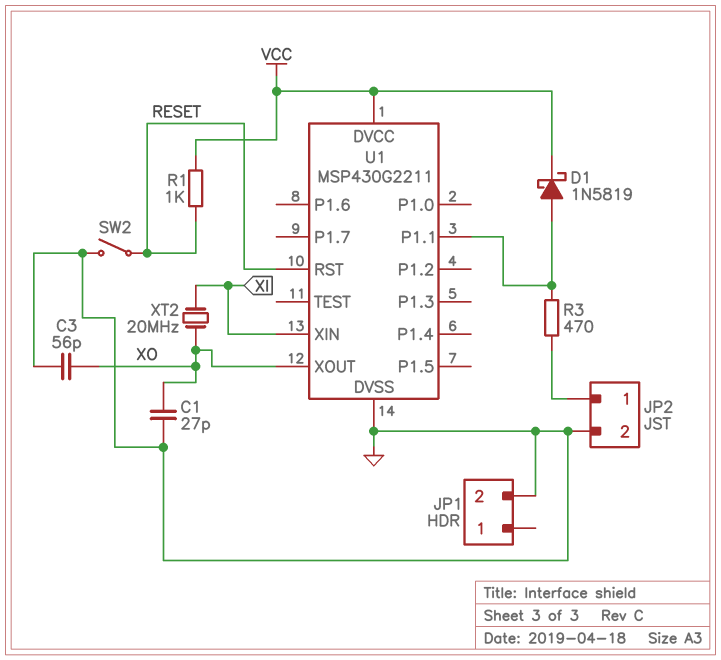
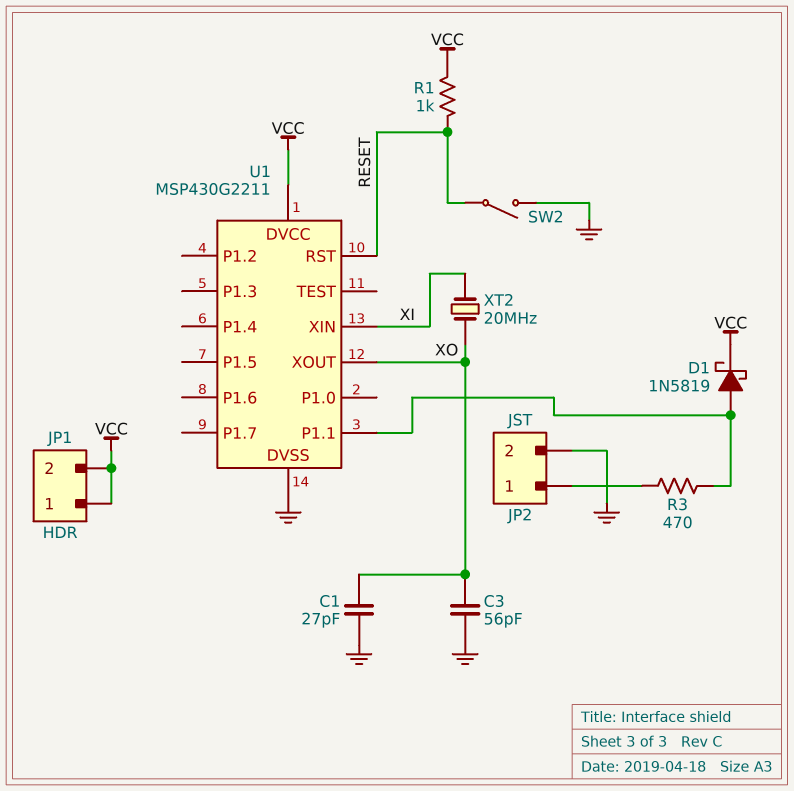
JP1 pin 1: none -> VCC
JP1 pin 2: GND -> VCC

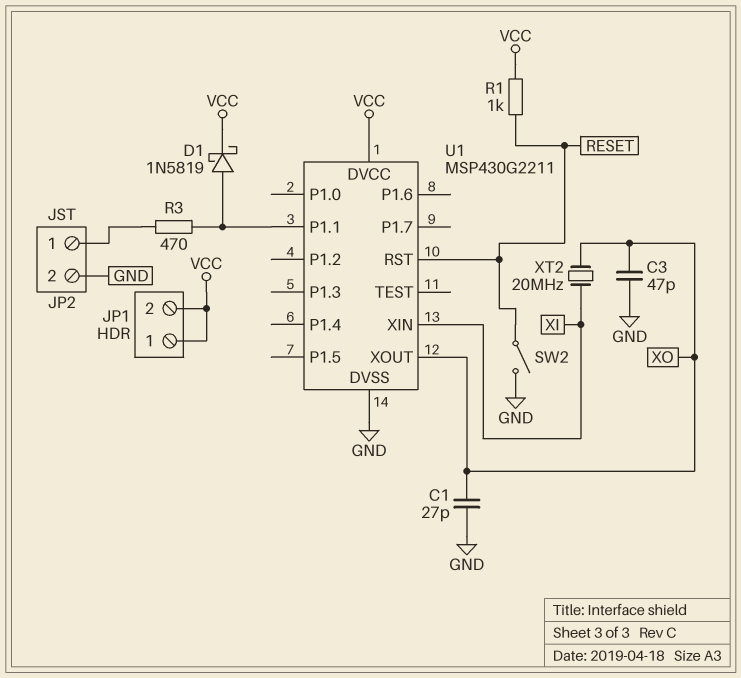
C3: 56pF (GND, XO) -> 47pF (GND, XO)

